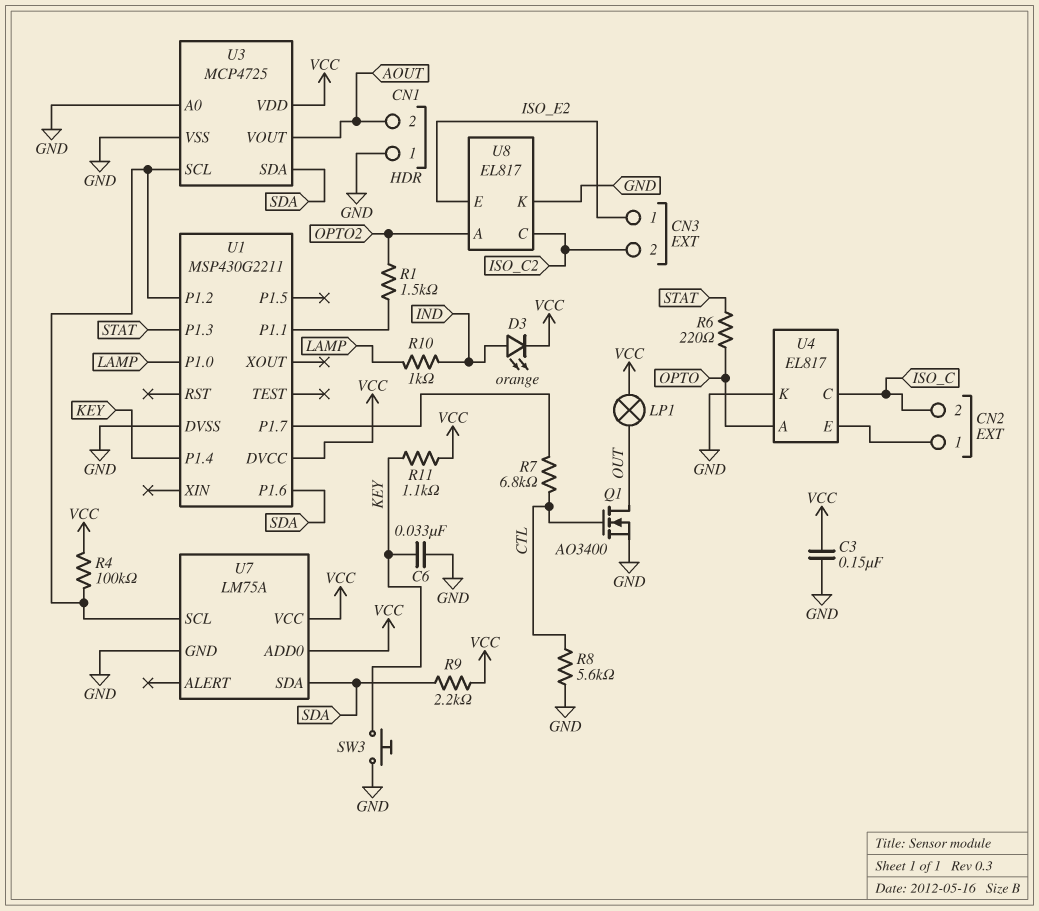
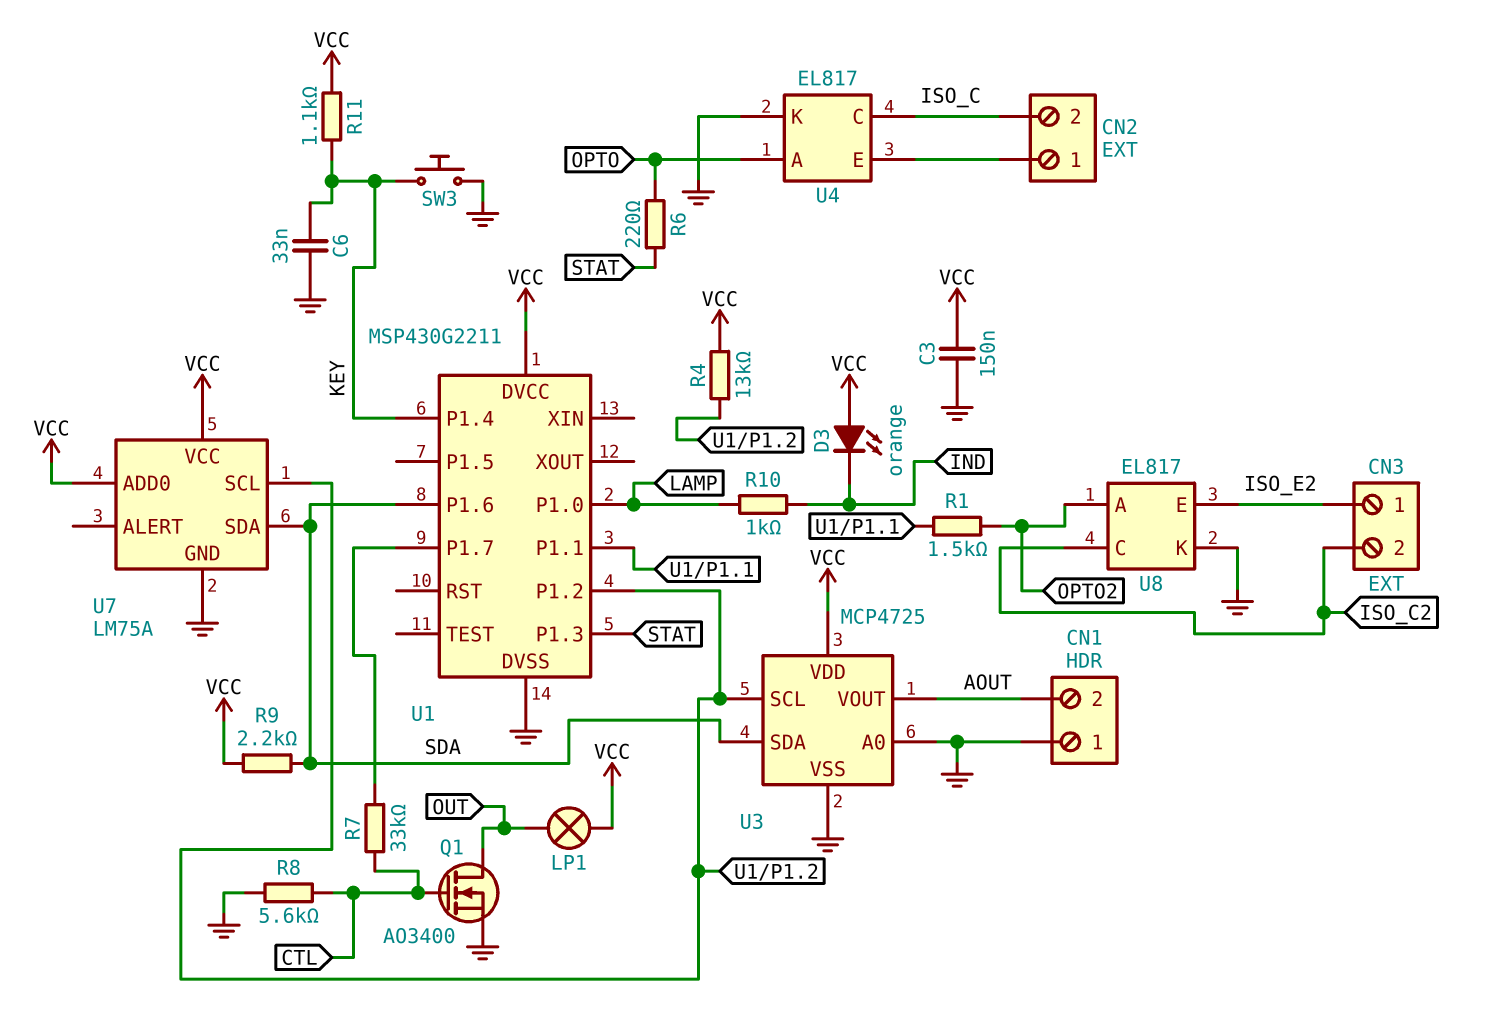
D3: LED orange (A IND, K VCC) -> LED orange (A VCC, K IND)
R4: 100k (U1/P1.2, VCC) -> 13k (U1/P1.2, VCC)
R7: 6.8k (CTL, U1/P1.7) -> 33k (CTL, U1/P1.7)

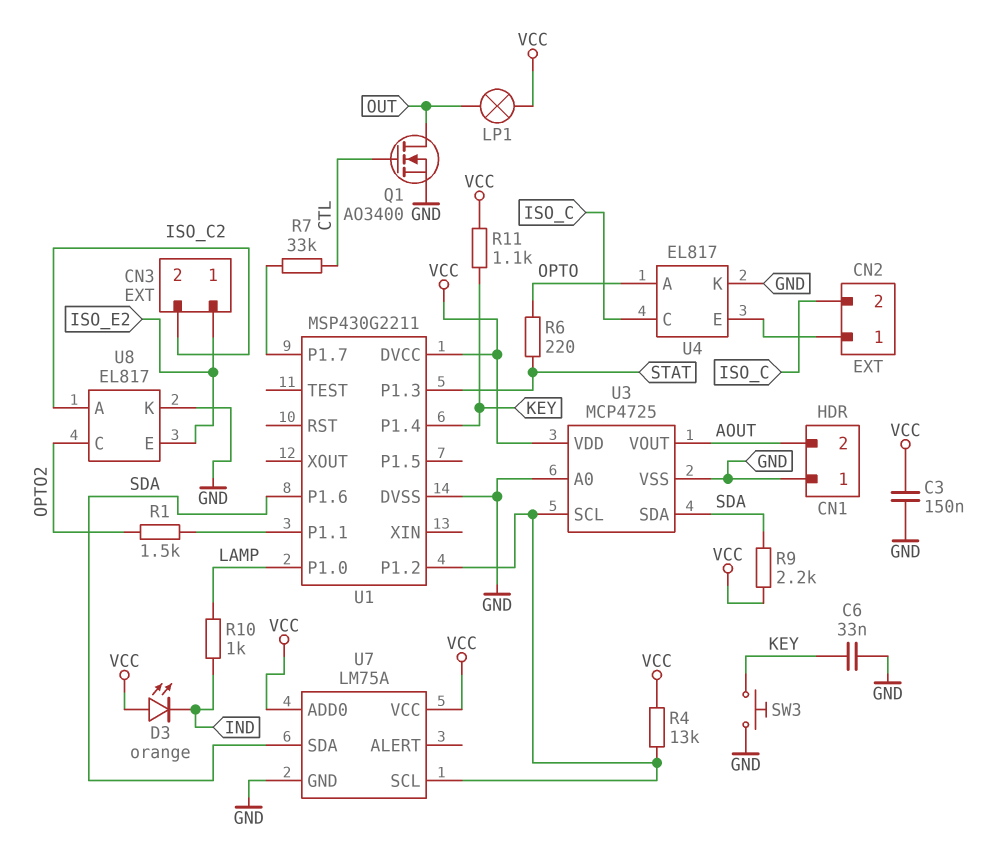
R8: 5.6k (CTL, GND) -> none
U8 pin A: OPTO2 -> ISO_C2
U8 pin C: ISO_C2 -> OPTO2

